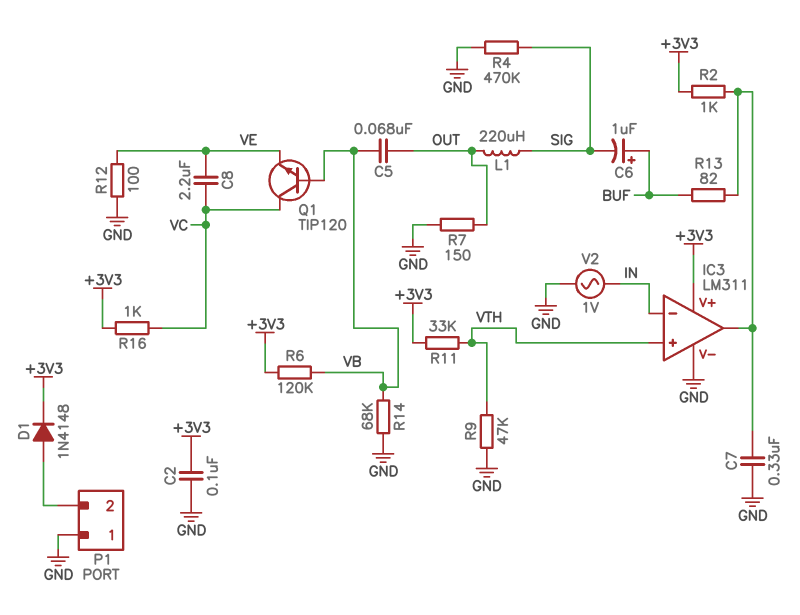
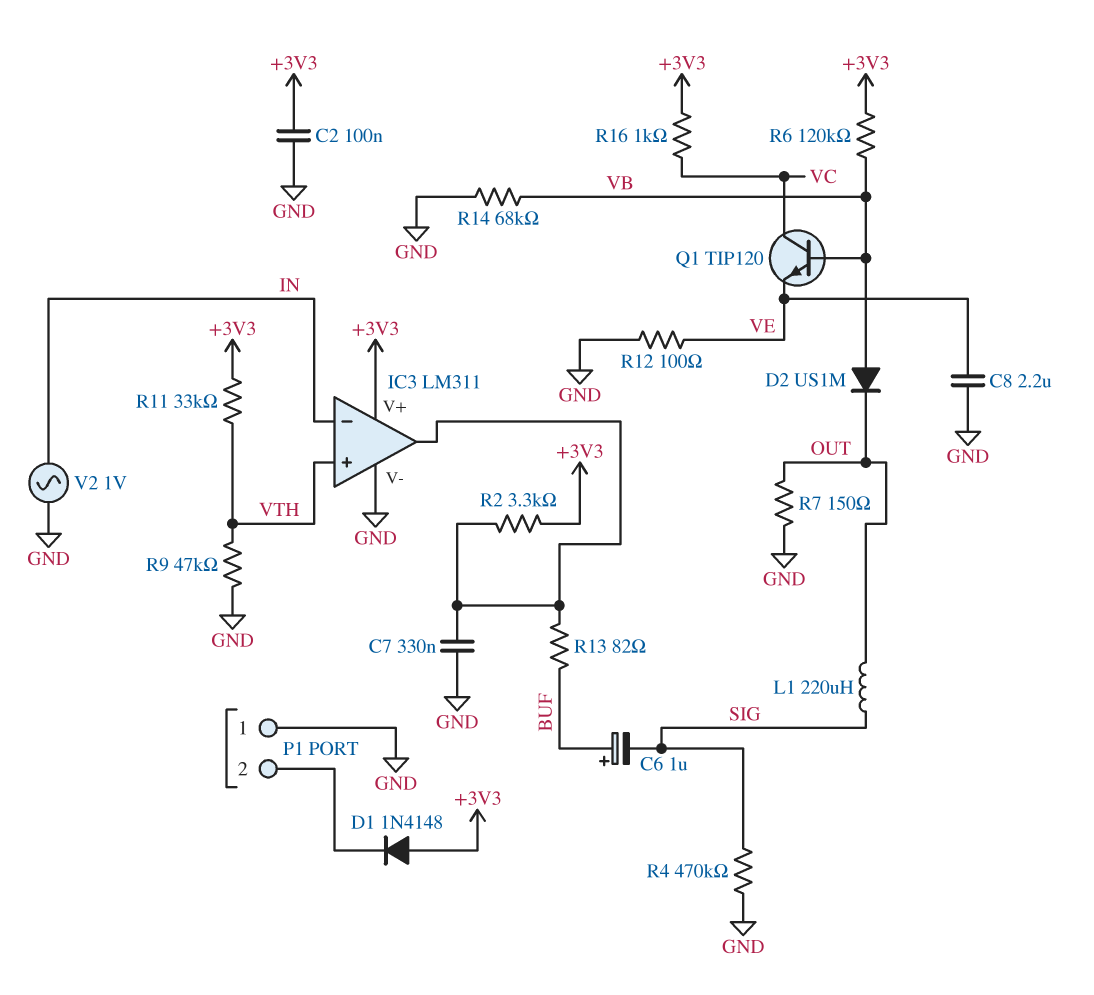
C5: 68nF (OUT, VB) -> none
C8: 2.2uF (VC, VE) -> 2.2uF (GND, VE)
D1: diode 1N4148 (A P1/2, K +3V3) -> diode 1N4148 (A +3V3, K P1/2)
D2: none -> diode US1M (A VB, K OUT)
R2: 1k (+3V3, IC3/out) -> 3.3k (+3V3, IC3/out)

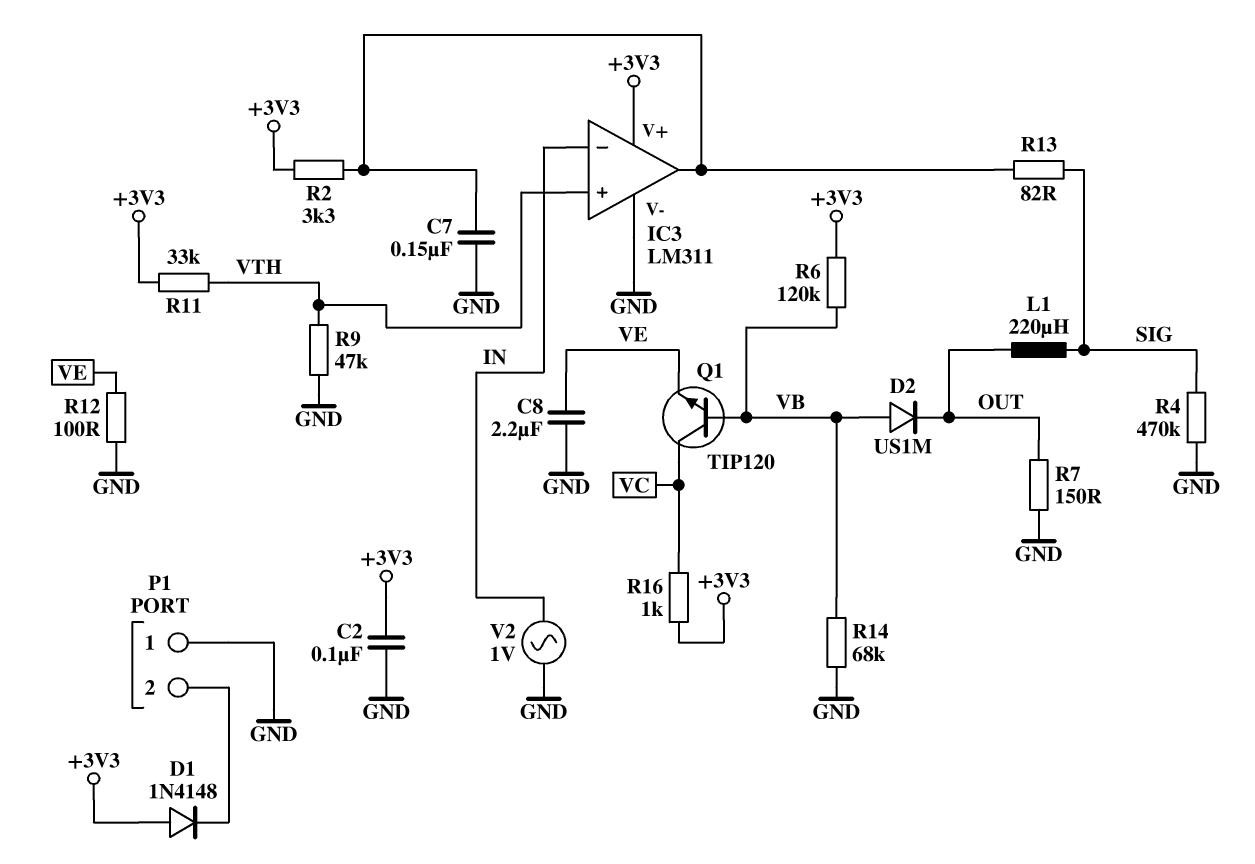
C6: 1uF (plus BUF, minus SIG) -> none
C7: 330nF (GND, IC3/out) -> 150nF (GND, IC3/out)
R13: 82 (BUF, IC3/out) -> 82 (IC3/out, SIG)

